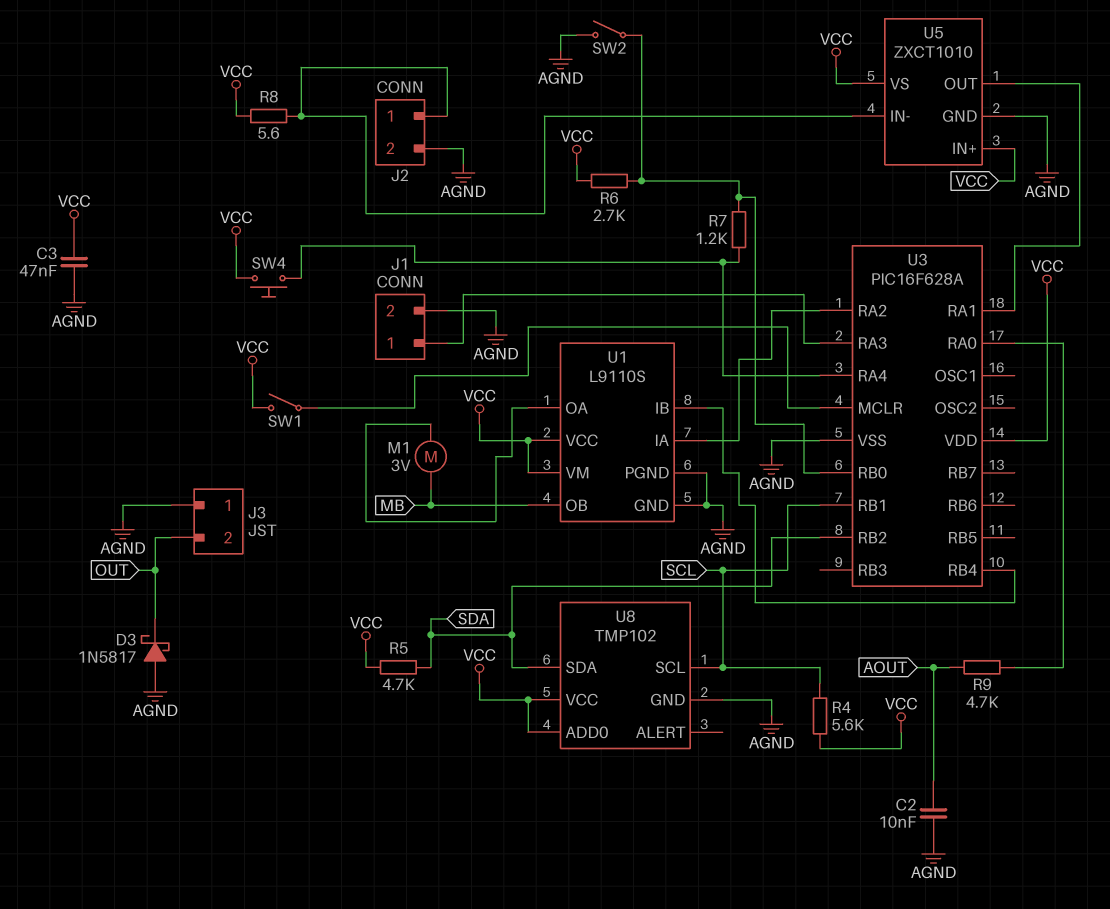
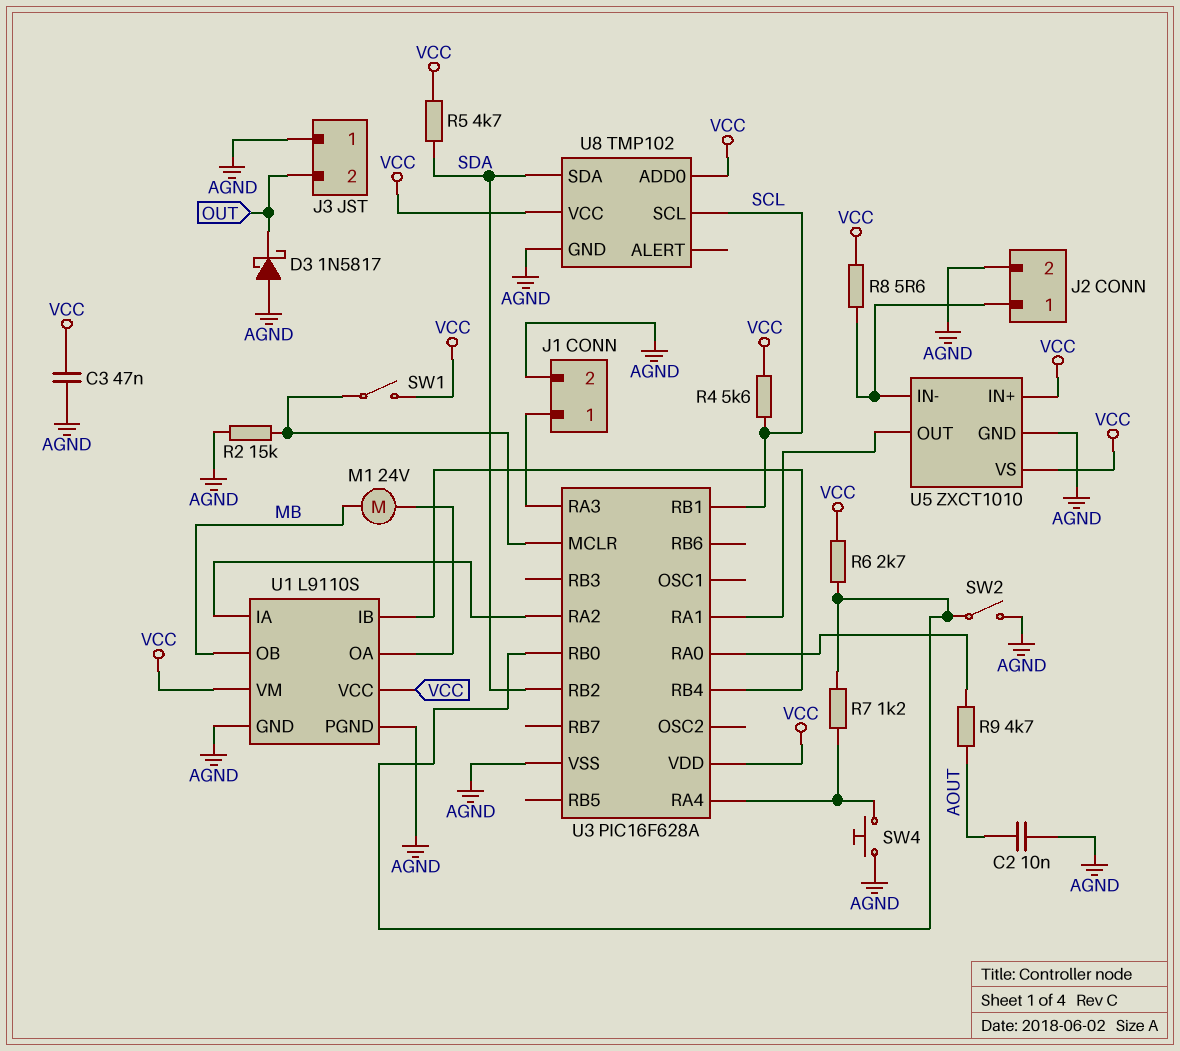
M1: motor 3V (MB, U1/OA) -> motor 24V (MB, U1/OA)
R2: none -> 15k (AGND, U3/MCLR)
SW4: button (U3/RA4, VCC) -> button (AGND, U3/RA4)

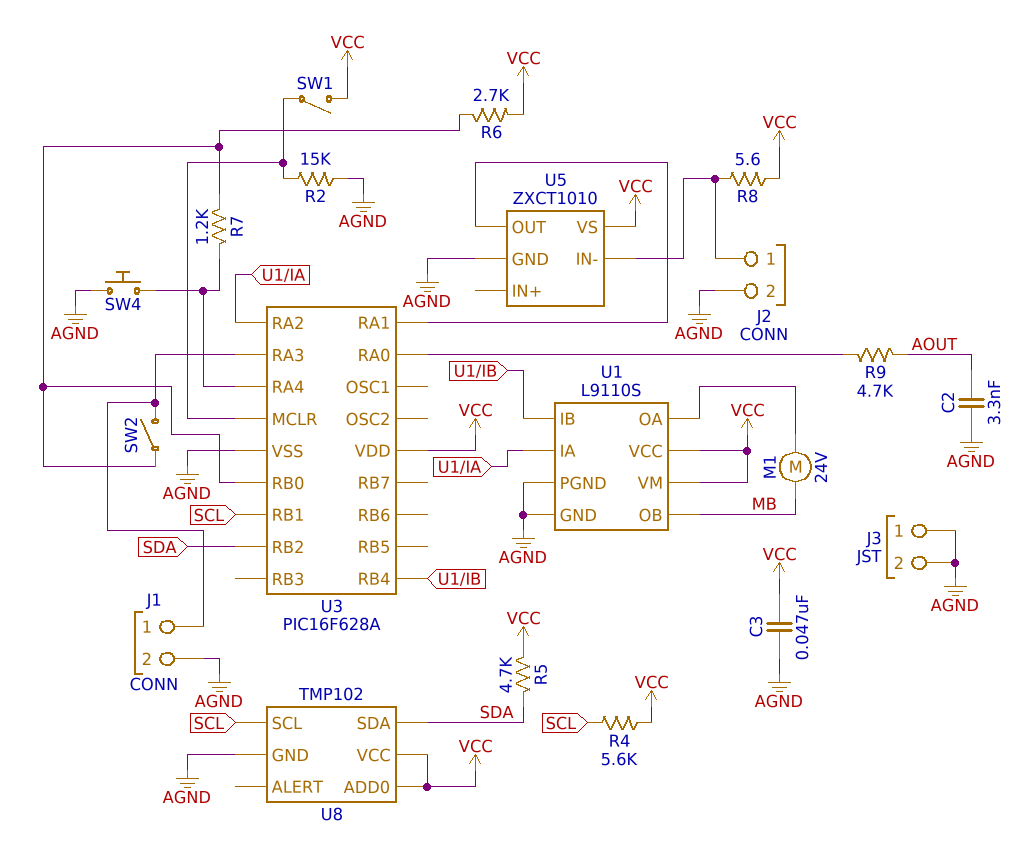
C2: 10nF (AGND, AOUT) -> 3.3nF (AGND, AOUT)
D3: schottky 1N5817 (A AGND, K OUT) -> none
J3 pin 2: OUT -> AGND
SW2: switch (AGND, U3/RB0) -> switch (J1/1, U3/RB0)
U5 pin IN+: VCC -> none

